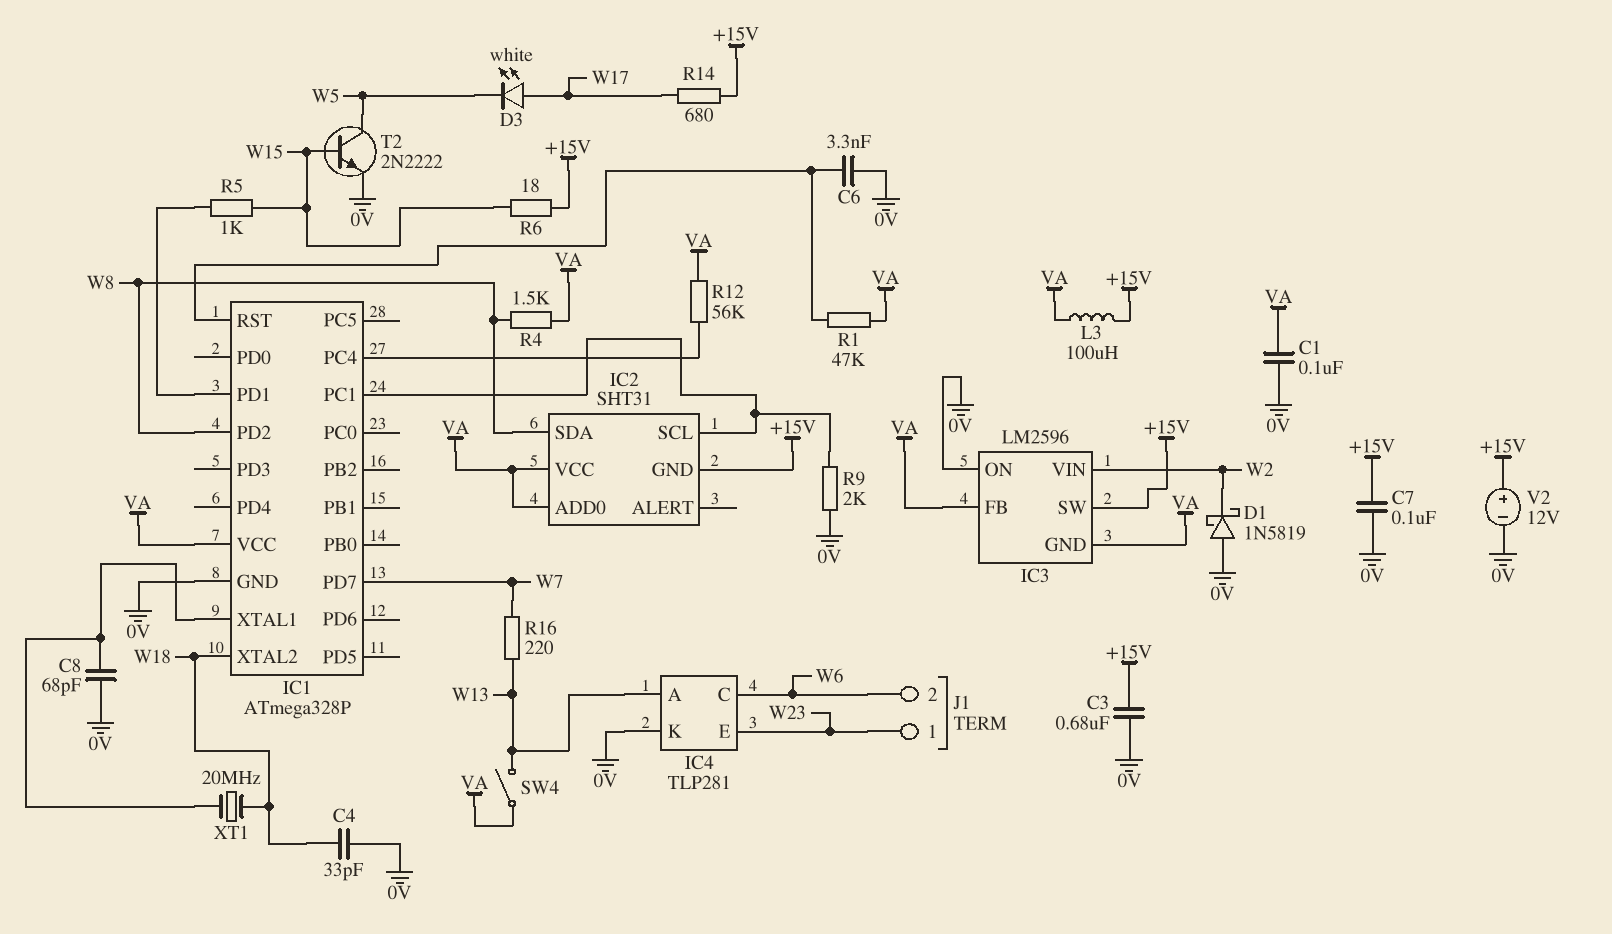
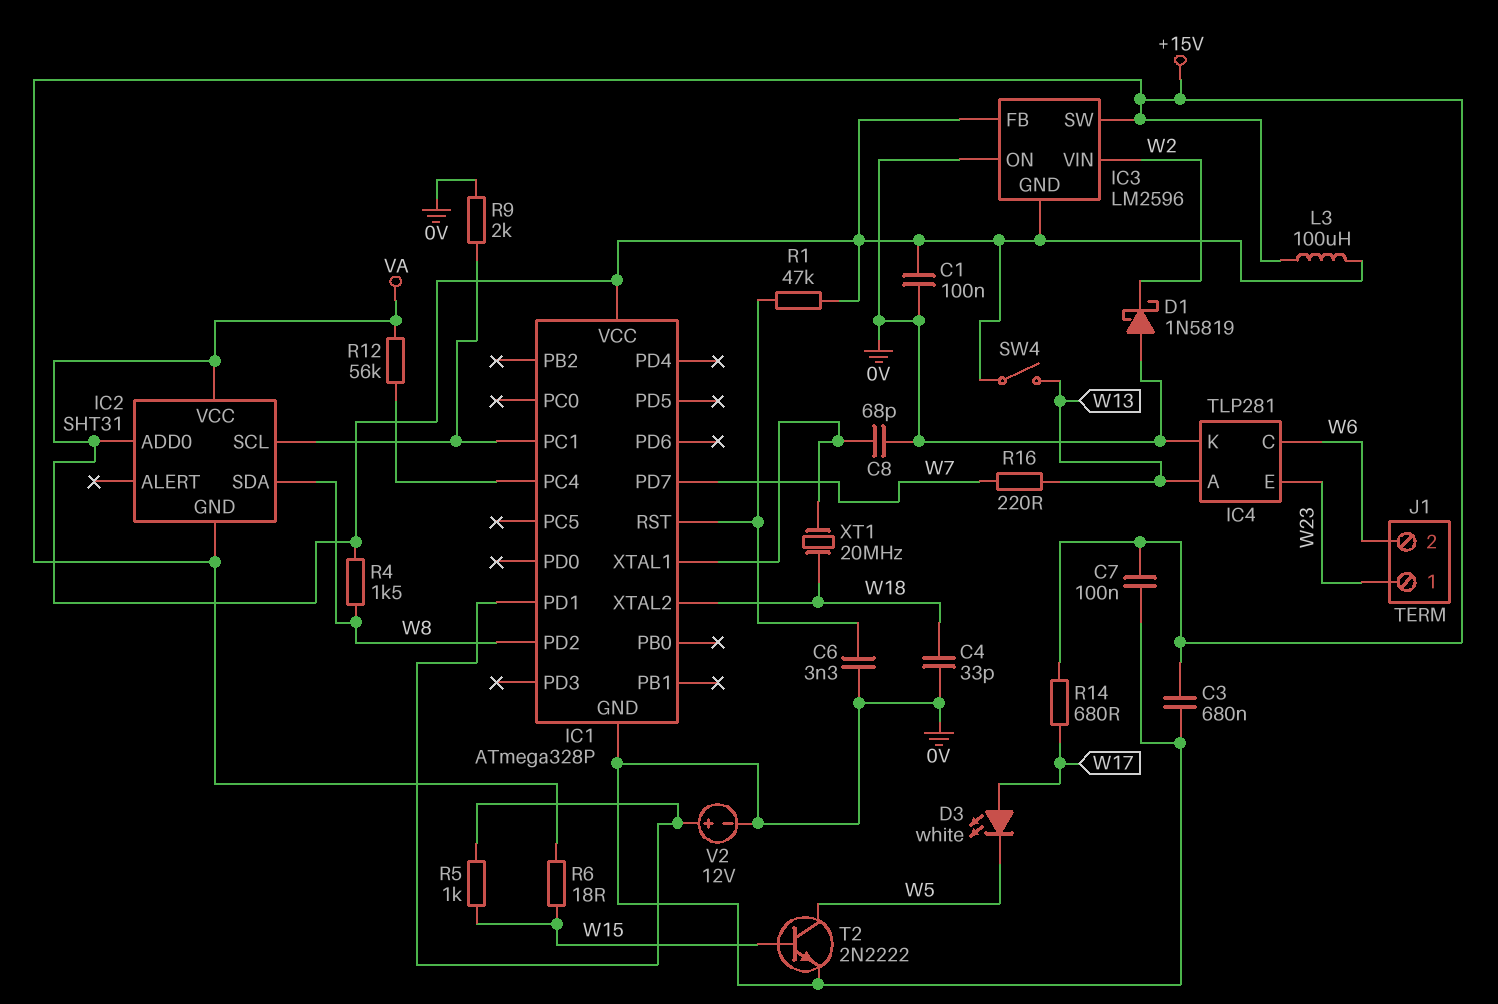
V2: 12V (plus +15V, minus 0V) -> 12V (plus IC1/PD1, minus 0V)

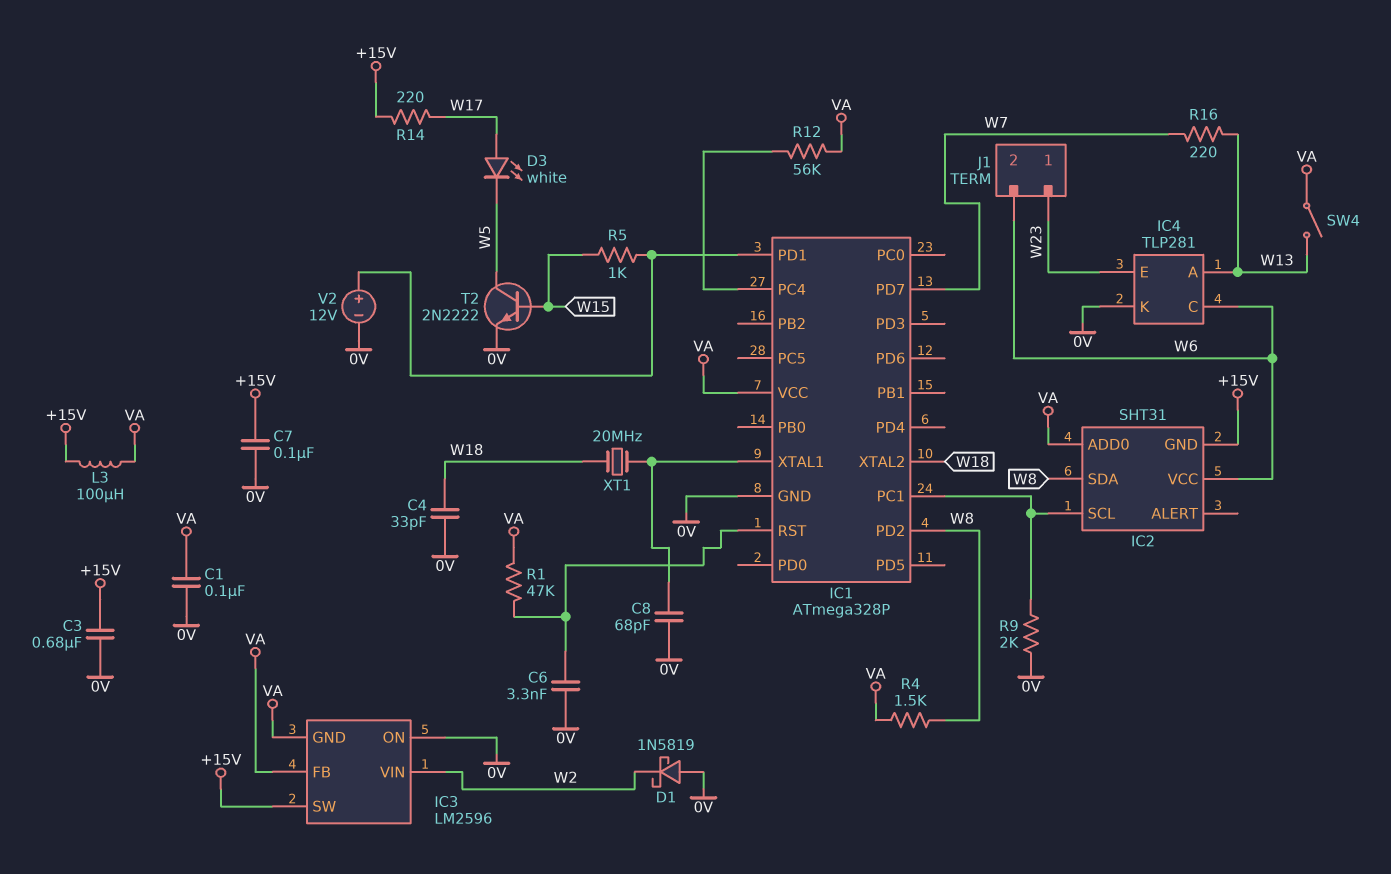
IC2 pin VCC: VA -> W6
R6: 18 (+15V, W15) -> none
R14: 680 (+15V, W17) -> 220 (+15V, W17)

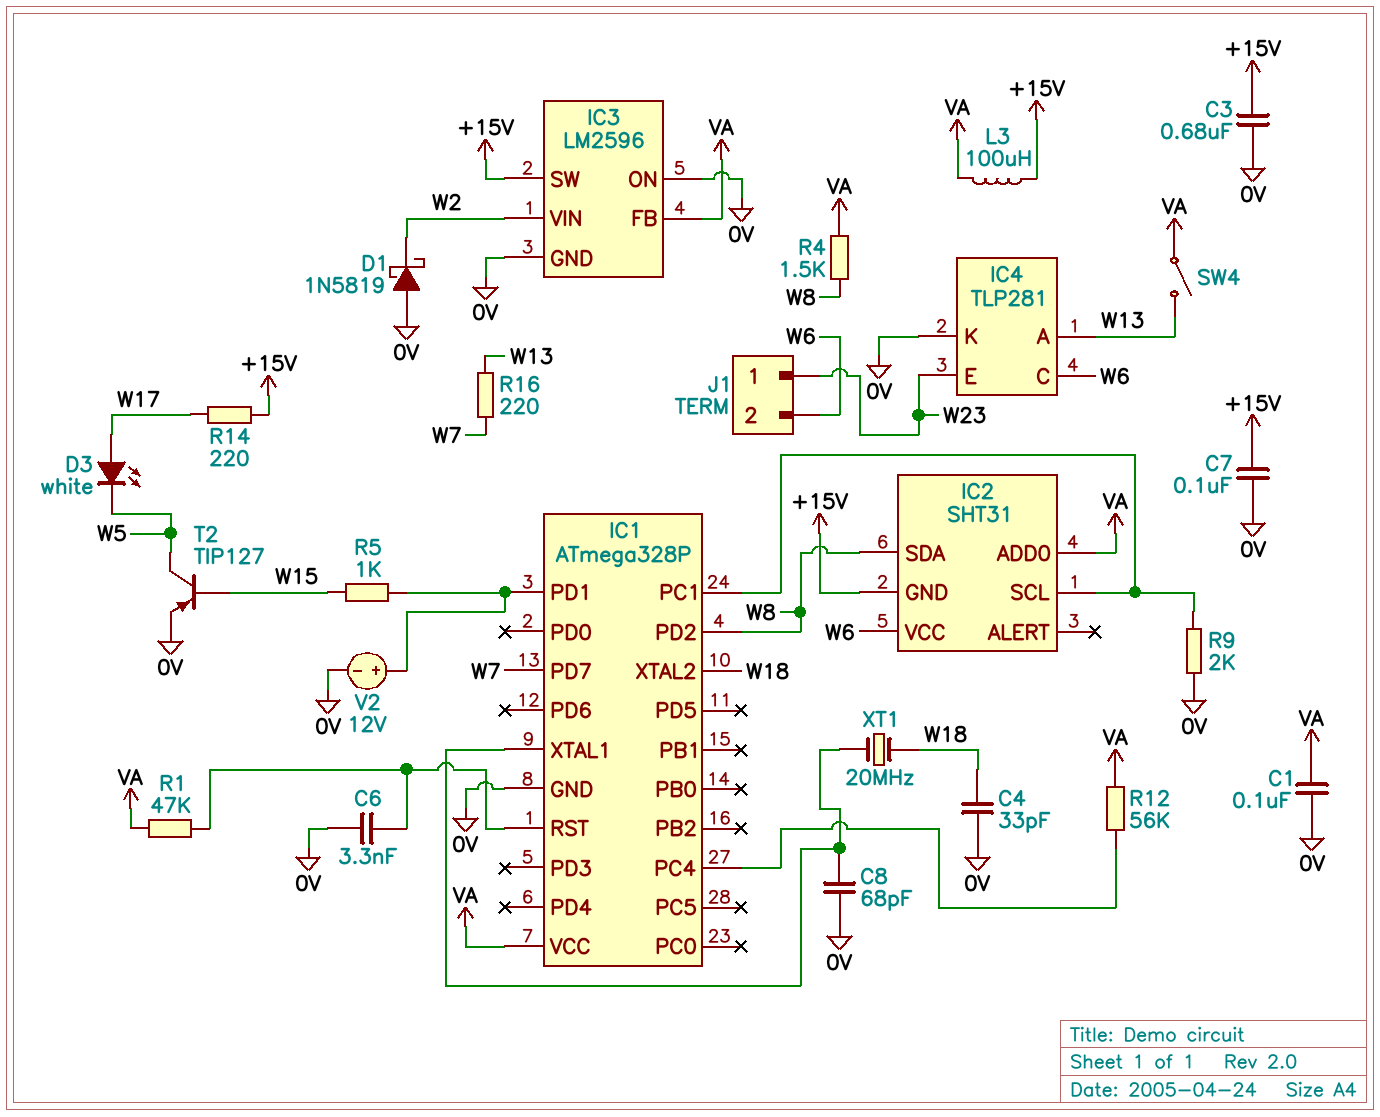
IC3 pin GND: VA -> 0V
T2: NPN 2N2222 (B W15, C W5, E 0V) -> PNP TIP127 (B W15, C W5, E 0V)

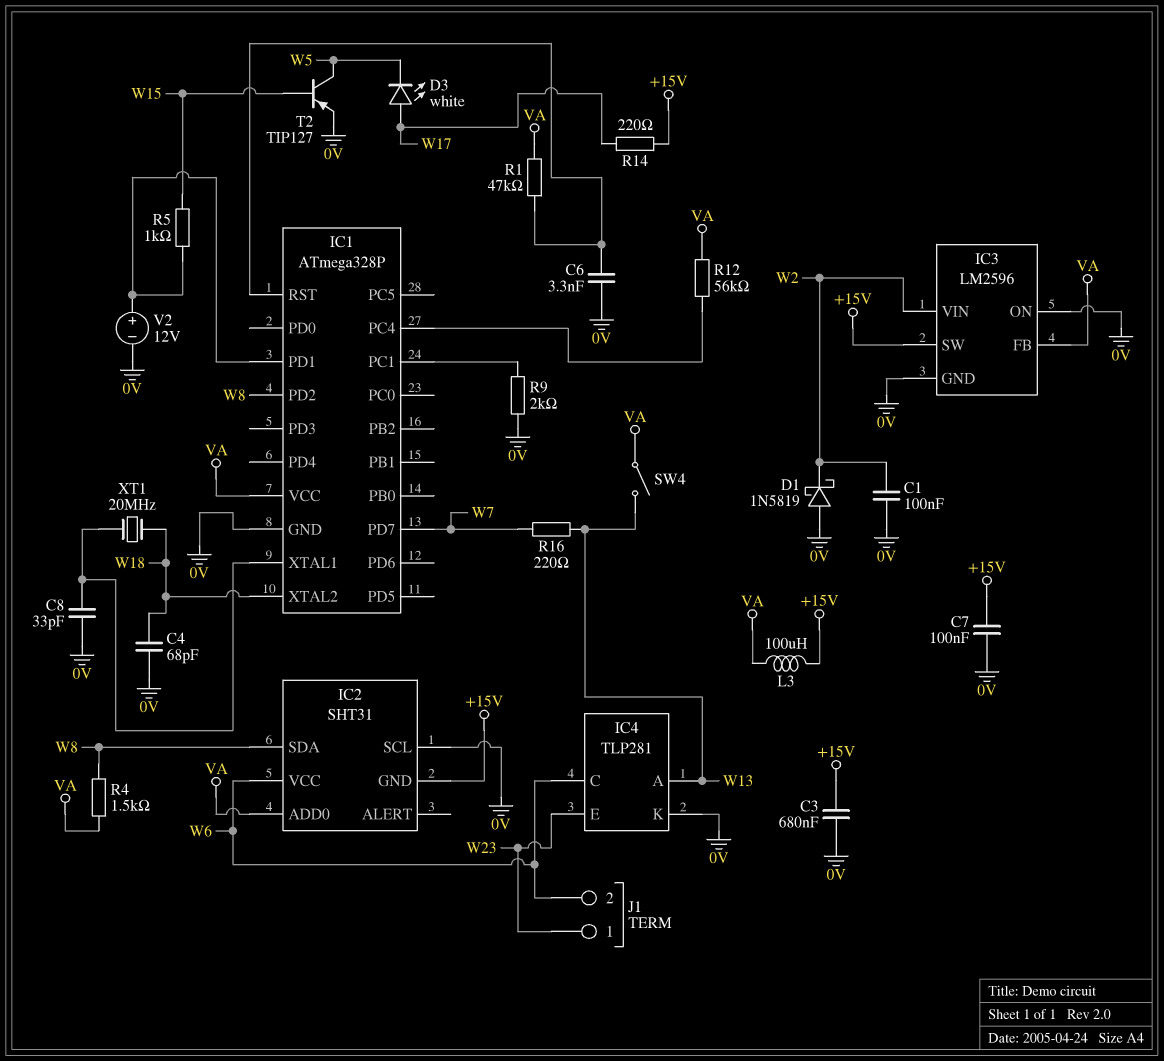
C1: 100nF (0V, VA) -> 100nF (0V, W2)
C4: 33pF (0V, W18) -> 68pF (0V, W18)
C8: 68pF (0V, IC1/XTAL1) -> 33pF (0V, IC1/XTAL1)
IC2 pin SCL: IC1/PC1 -> 0V

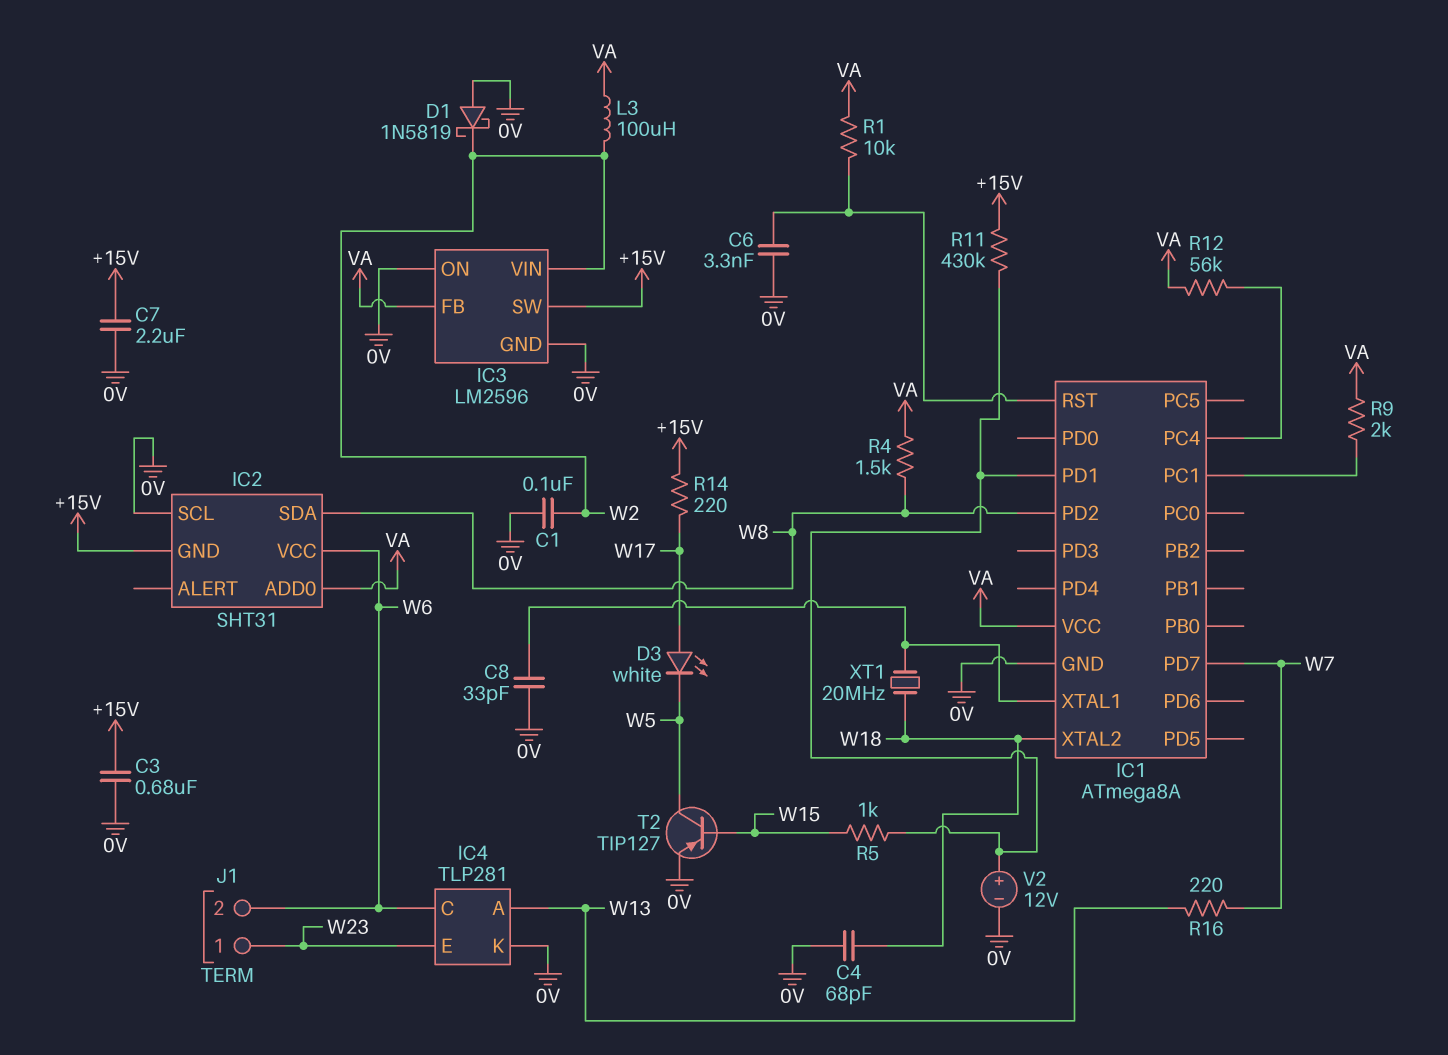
C7: 100nF (+15V, 0V) -> 2.2uF (+15V, 0V)
IC1: ATmega328P -> ATmega8A
L3: 100uH (+15V, VA) -> 100uH (VA, W2)
R1: 47k (IC1/RST, VA) -> 10k (IC1/RST, VA)
R9: 2k (0V, IC1/PC1) -> 2k (IC1/PC1, VA)
R11: none -> 430k (+15V, IC1/PD1)
SW4: switch (VA, W13) -> none

